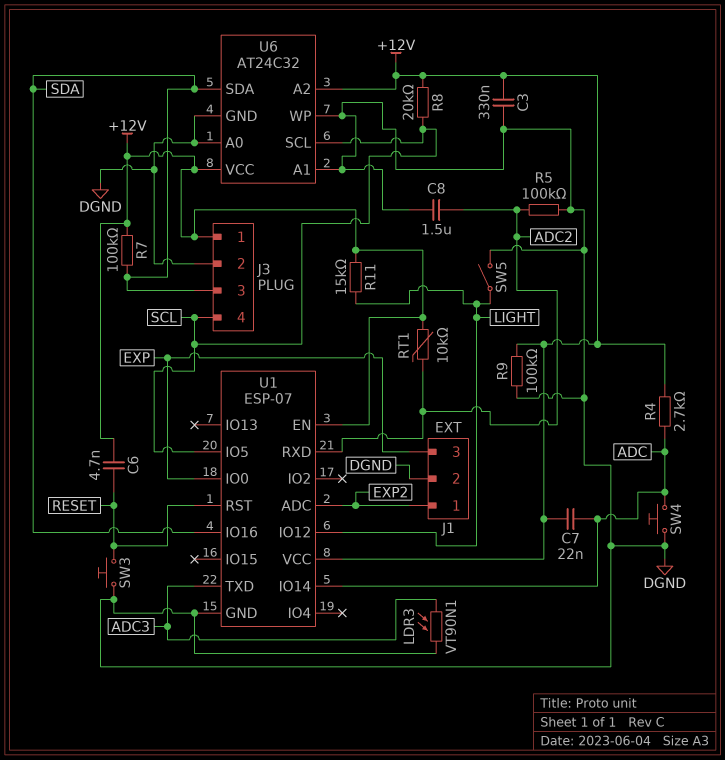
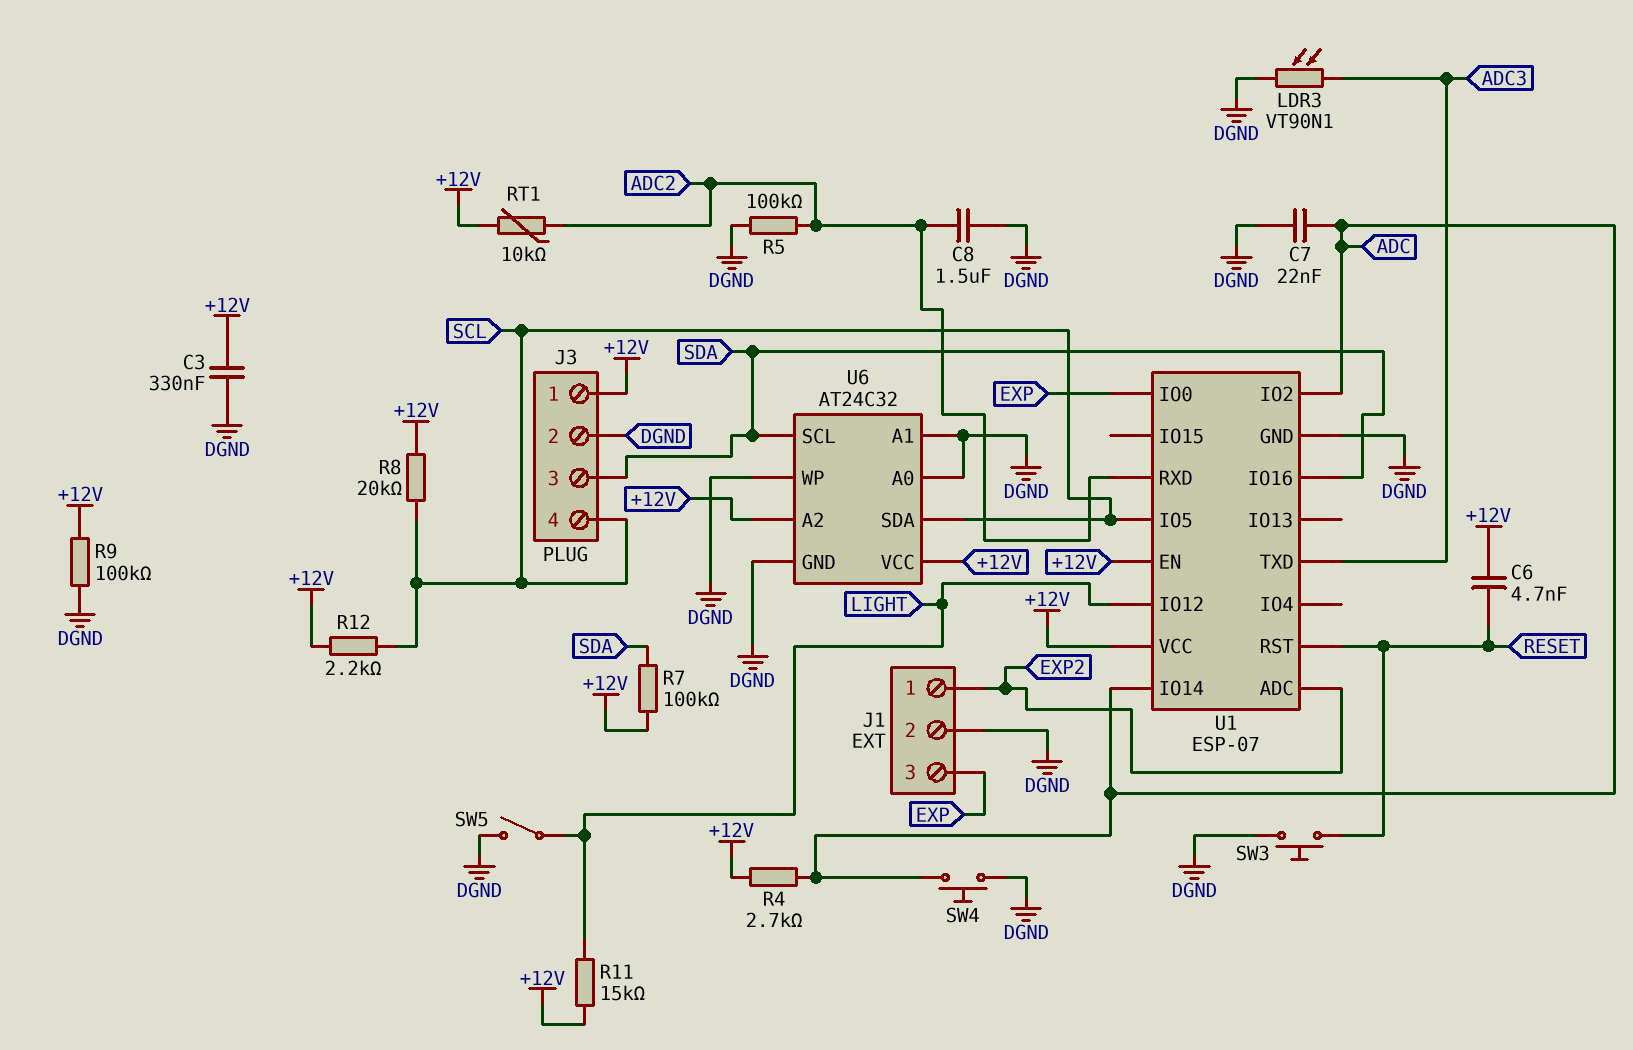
C7: 22nF (+12V, ADC) -> 22nF (ADC, DGND)
R12: none -> 2.2k (+12V, SCL)
U1 pin IO2: none -> ADC
U6 pin SCL: SCL -> SDA
U6 pin SDA: SDA -> SCL

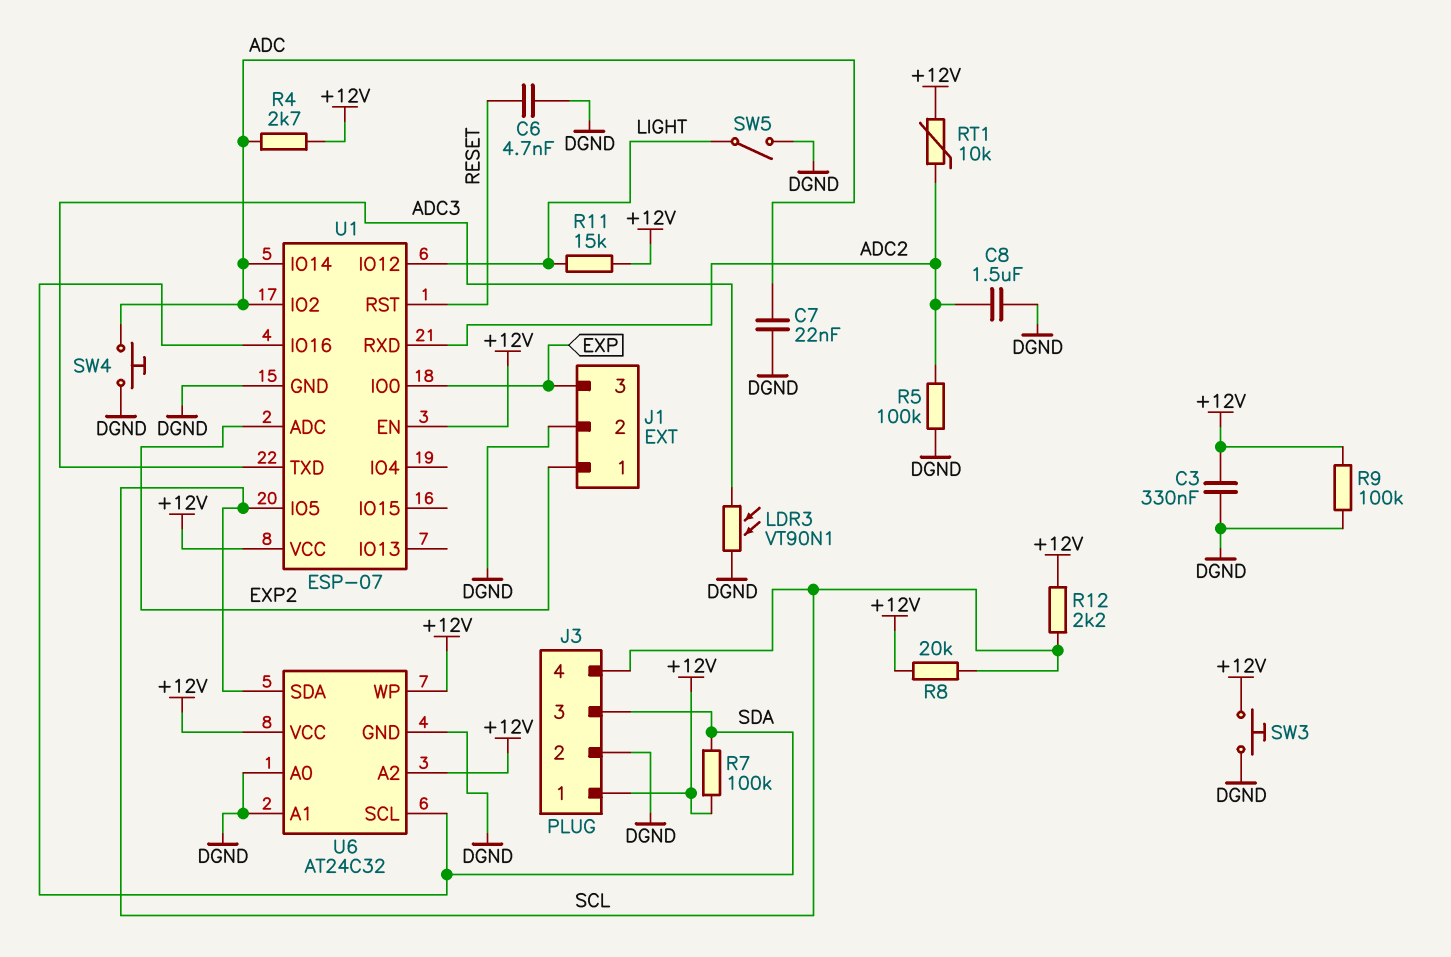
C6: 4.7nF (+12V, RESET) -> 4.7nF (DGND, RESET)
SW3: button (DGND, RESET) -> button (+12V, DGND)
U6 pin WP: DGND -> +12V

